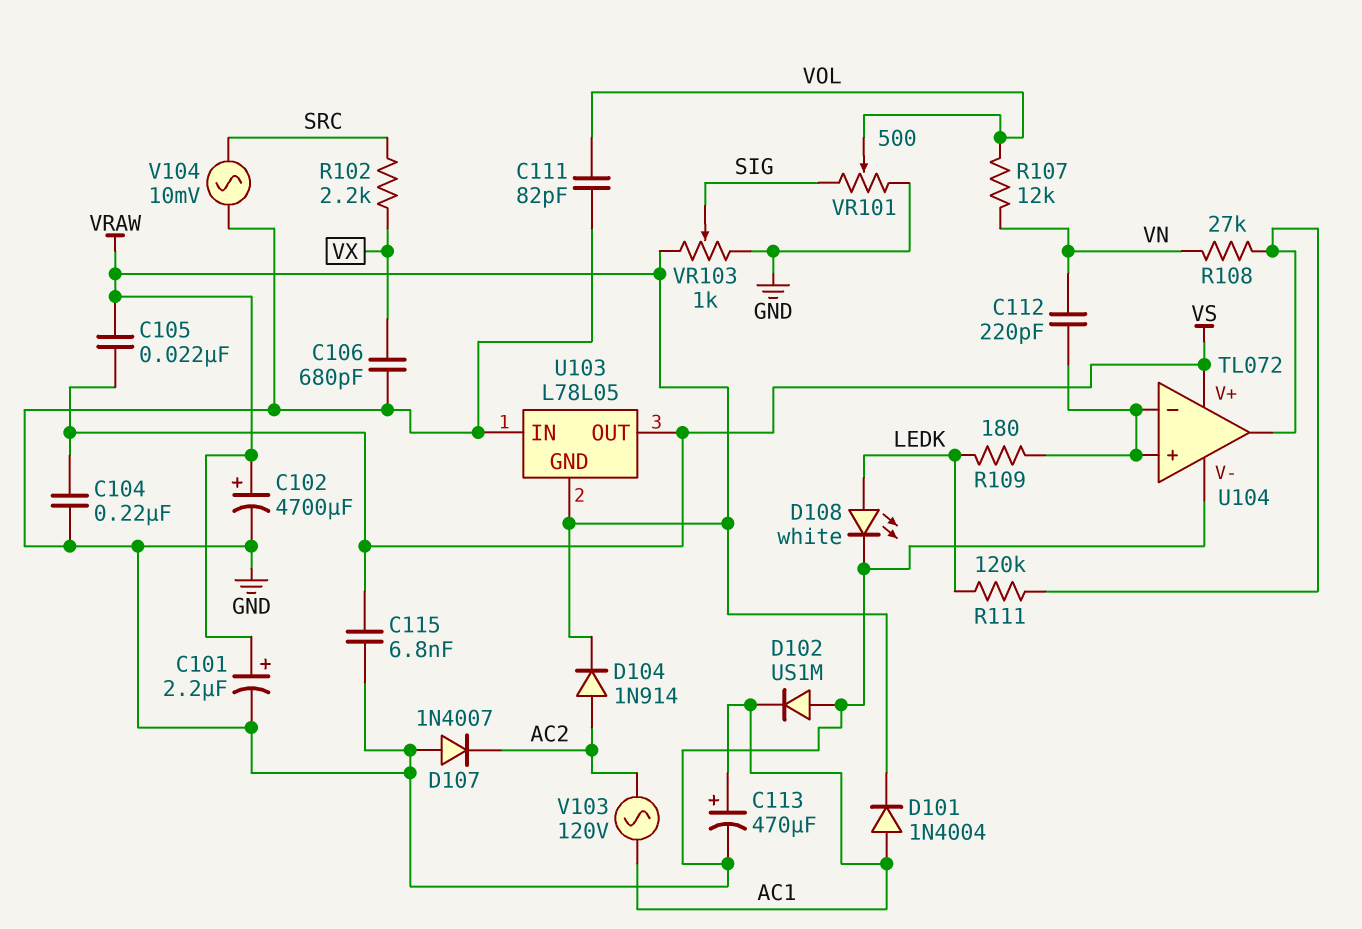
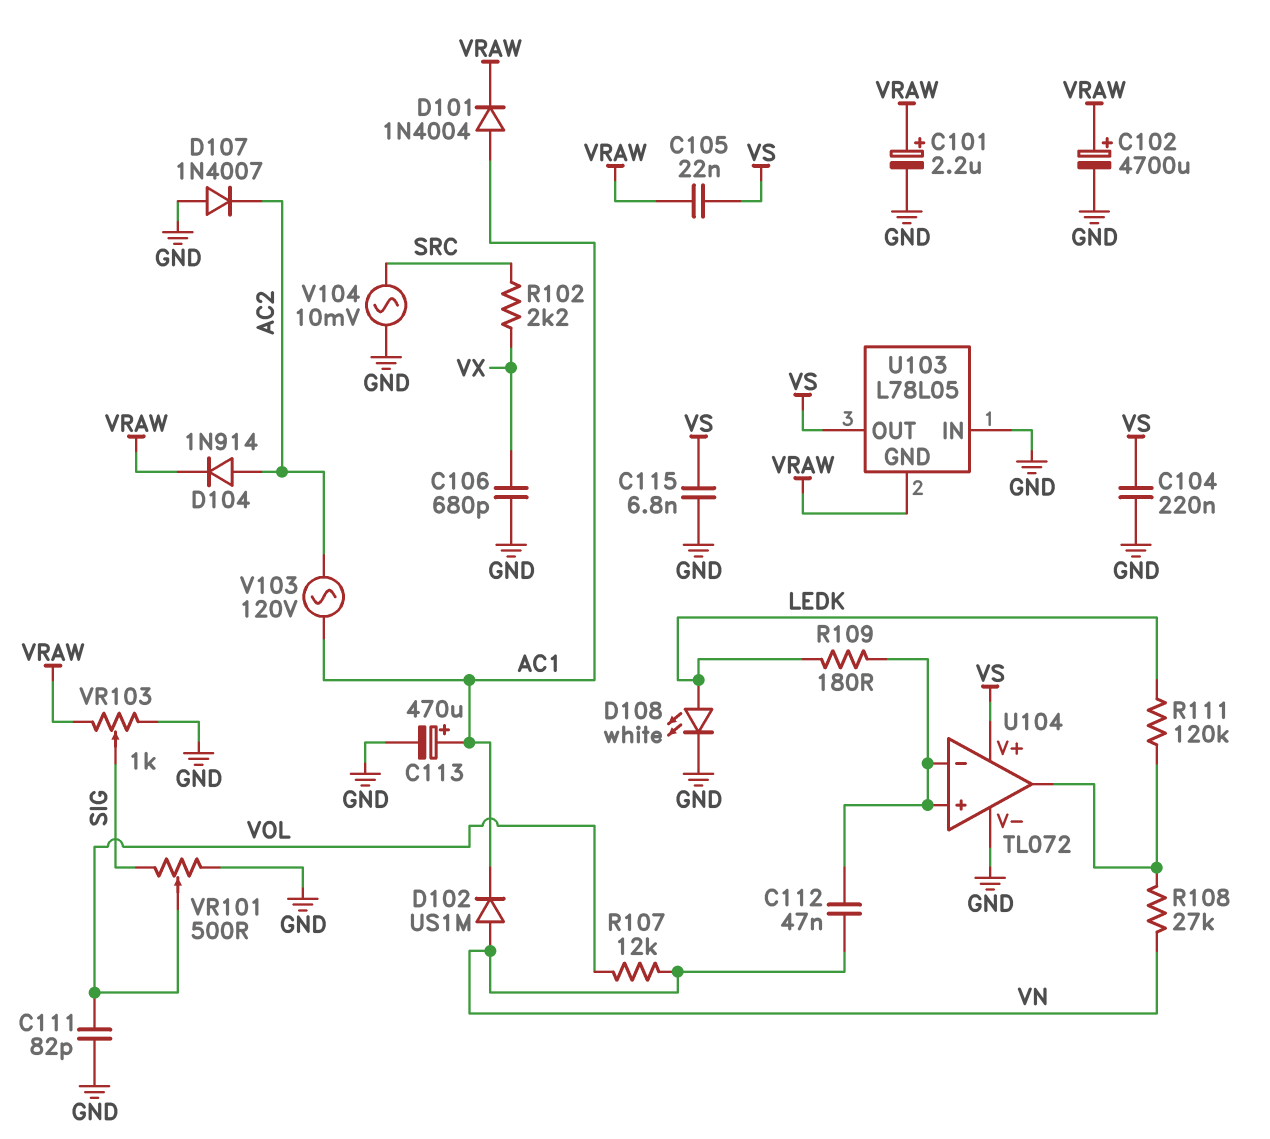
C112: 220pF (U104/in+, VN) -> 47nF (U104/in+, VN)
D102: diode US1M (A GND, K AC1) -> diode US1M (A VN, K AC1)

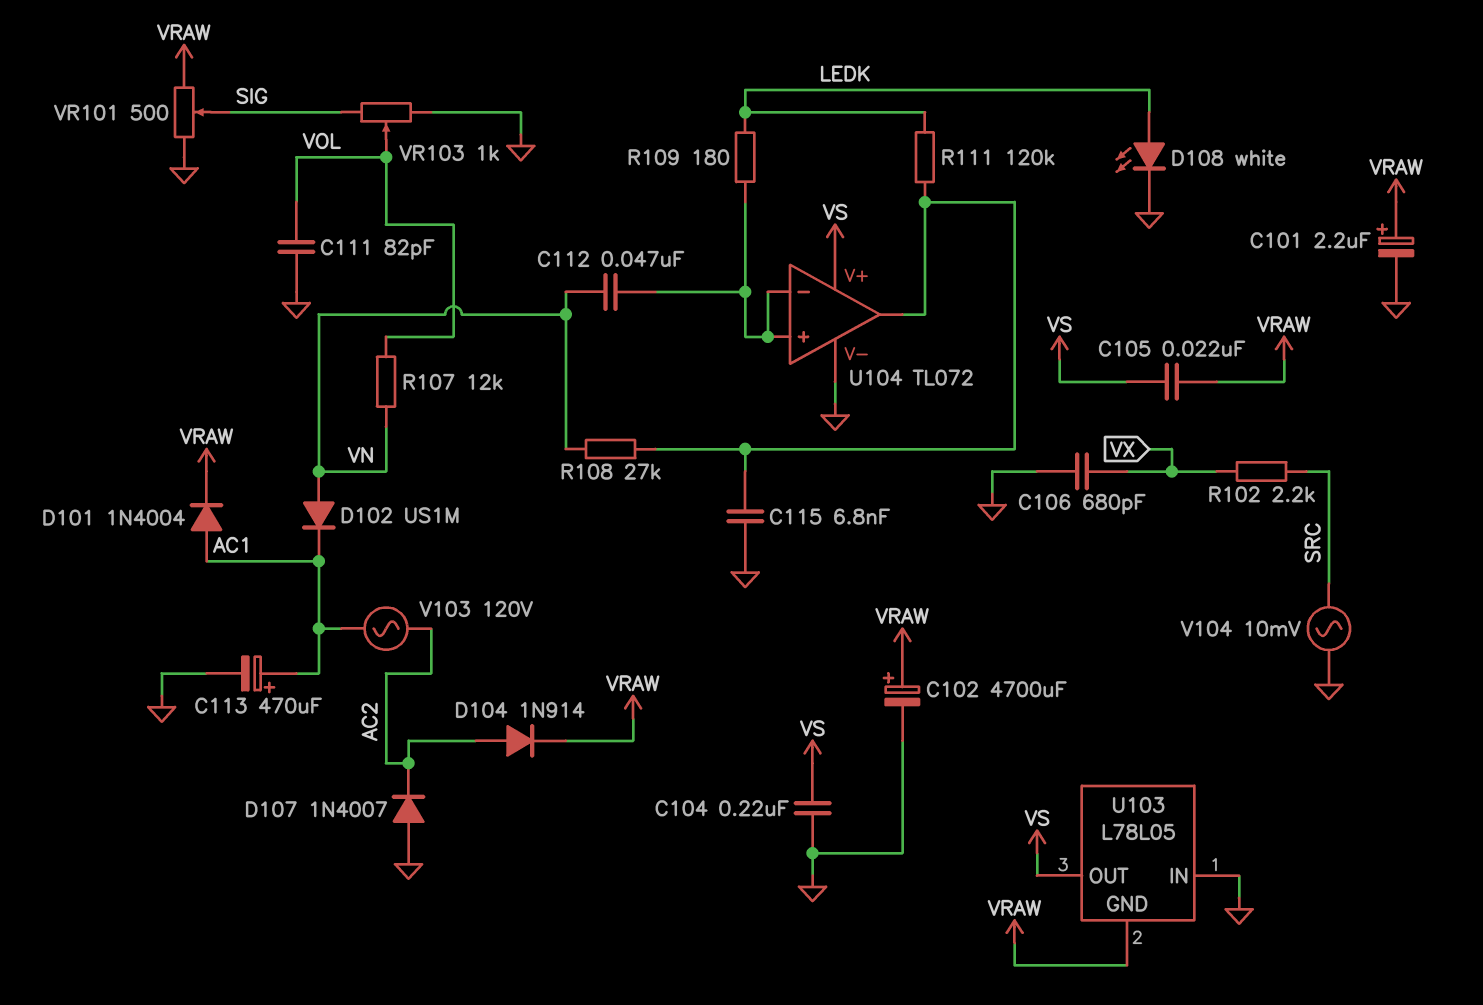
C115: 6.8nF (GND, VS) -> 6.8nF (GND, U104/out)
VR101: 500 (GND, SIG, wiper VOL) -> 500 (GND, VRAW, wiper SIG)
VR103: 1k (GND, VRAW, wiper SIG) -> 1k (GND, SIG, wiper VOL)

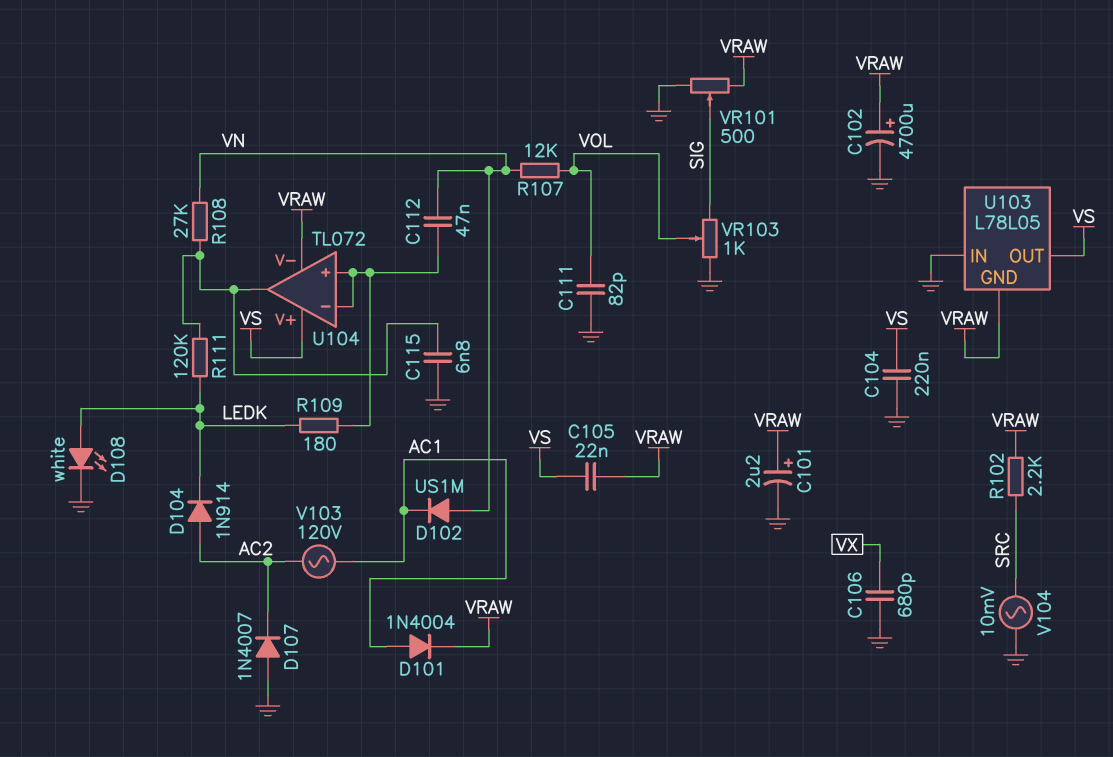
C113: 470uF (plus AC1, minus GND) -> none
D104: diode 1N914 (A AC2, K VRAW) -> diode 1N914 (A AC2, K LEDK)
R102: 2.2k (SRC, VX) -> 2.2k (SRC, VRAW)
U104 pin V-: GND -> VRAW

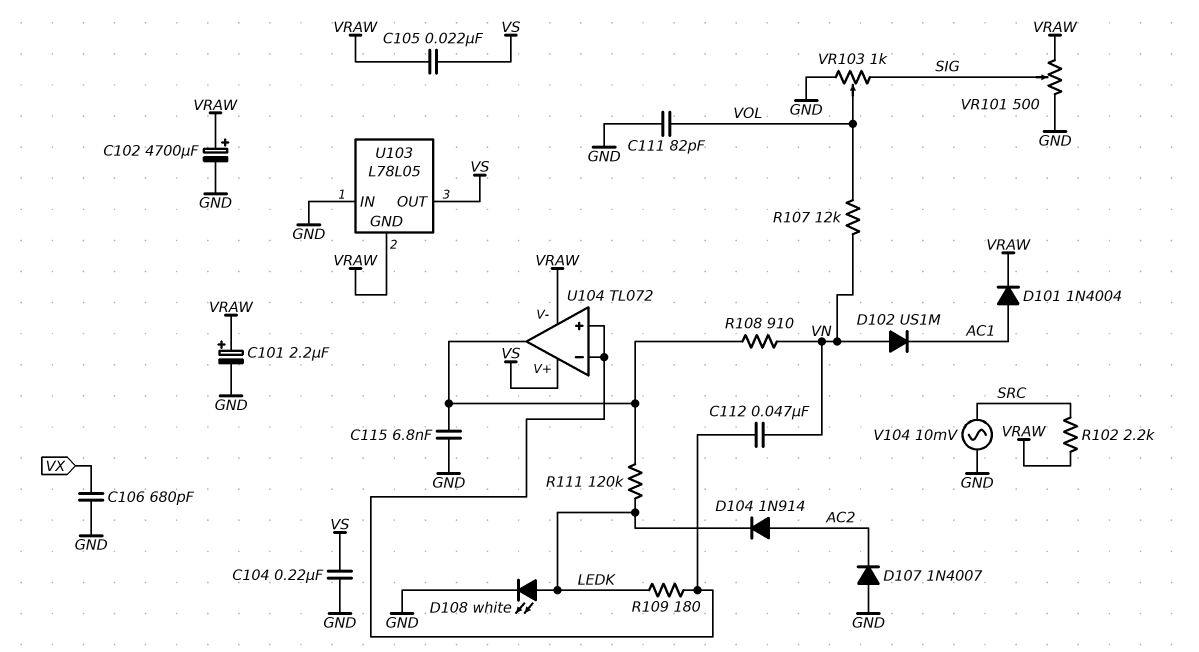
R108: 27k (U104/out, VN) -> 910 (U104/out, VN)
V103: AC 120V (AC1, AC2) -> none

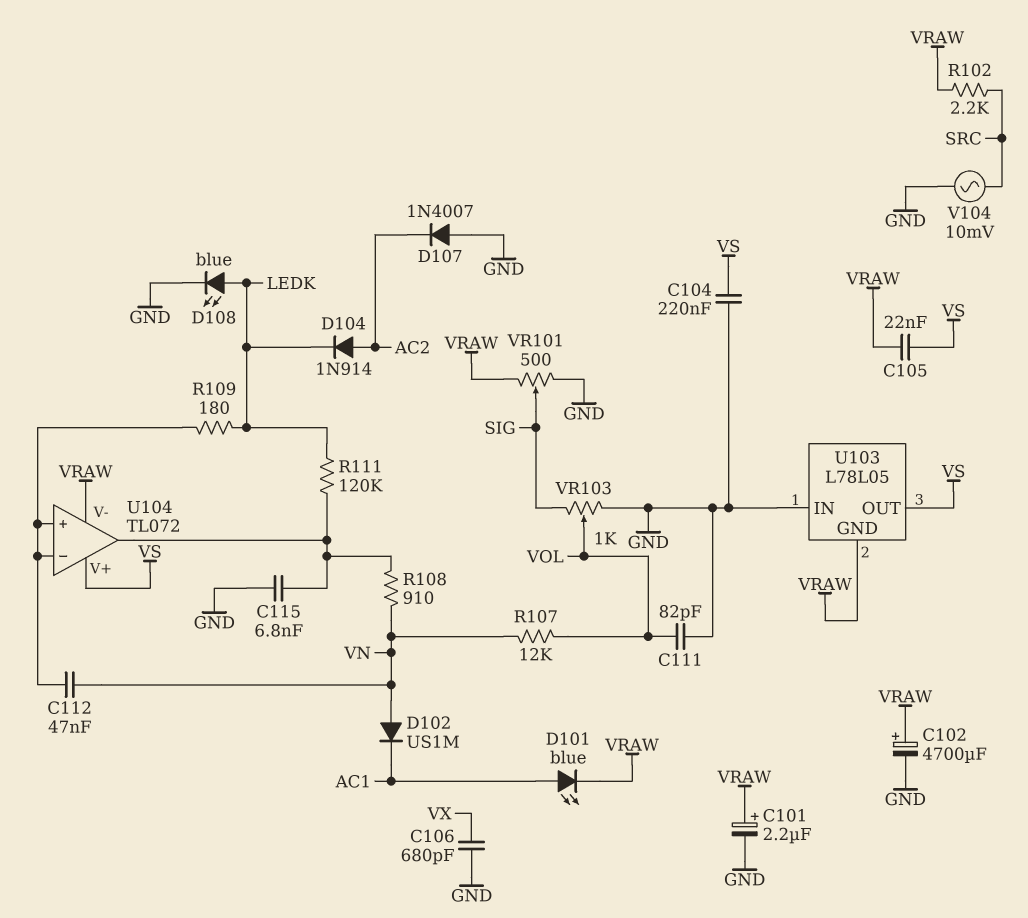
D101: diode 1N4004 (A AC1, K VRAW) -> LED blue (A AC1, K VRAW)
D108: LED white (A LEDK, K GND) -> LED blue (A LEDK, K GND)

